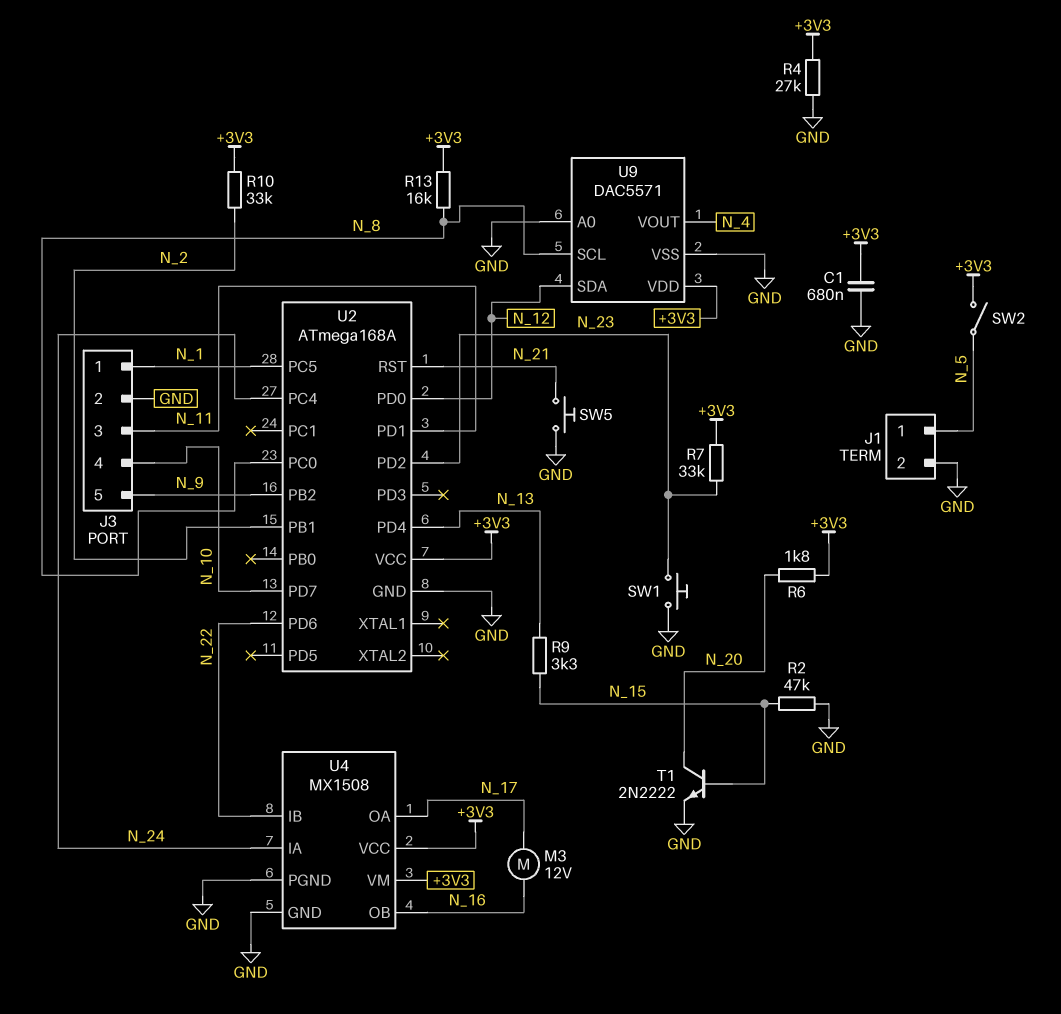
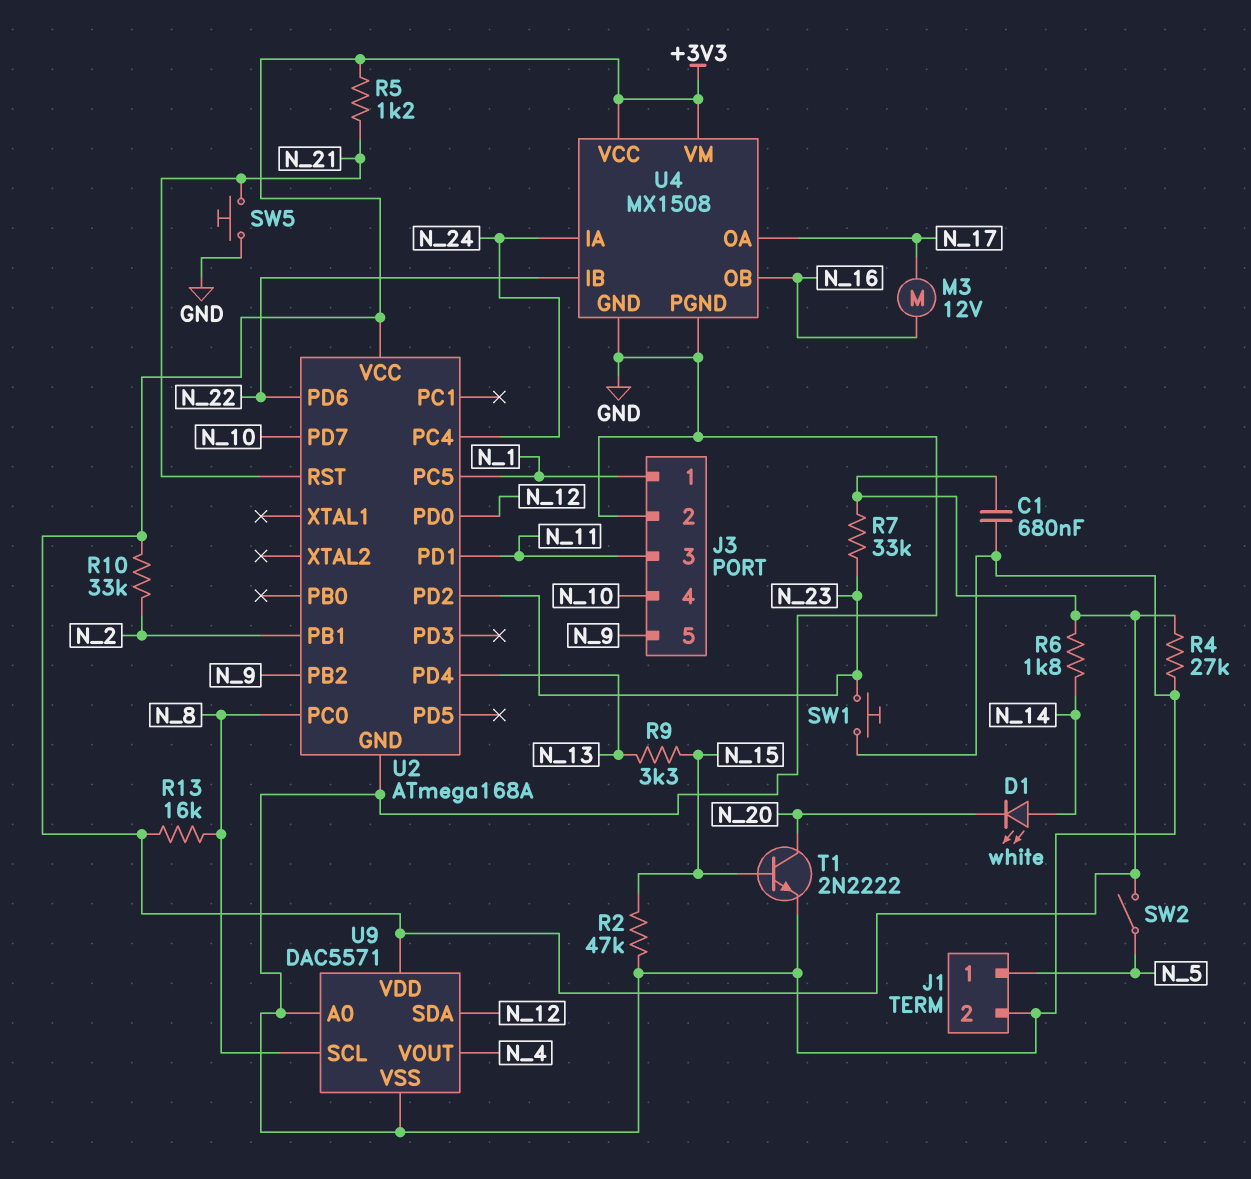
D1: none -> LED white (A N_14, K N_20)
R5: none -> 1.2k (+3V3, N_21)
R6: 1.8k (+3V3, N_20) -> 1.8k (+3V3, N_14)

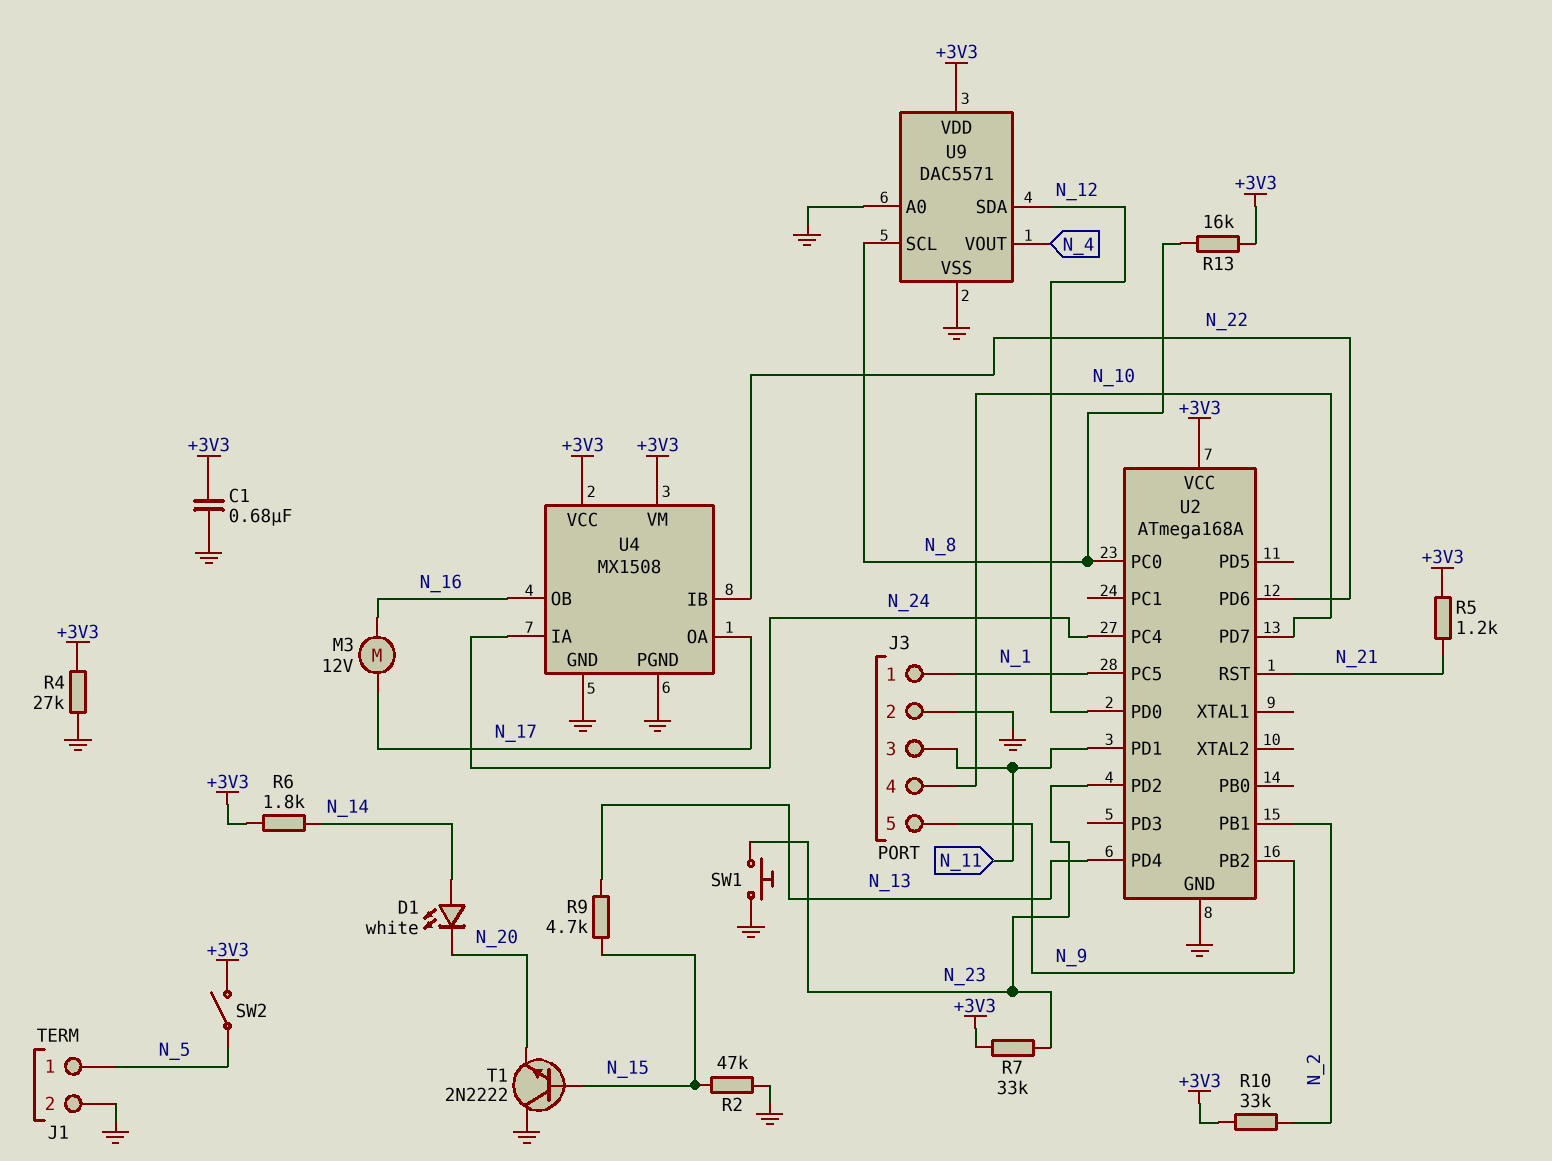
R9: 3.3k (N_13, N_15) -> 4.7k (N_13, N_15)
SW5: button (GND, N_21) -> none
T1: NPN 2N2222 (B N_15, C N_20, E GND) -> NPN 2N2222 (B N_15, C GND, E N_20)

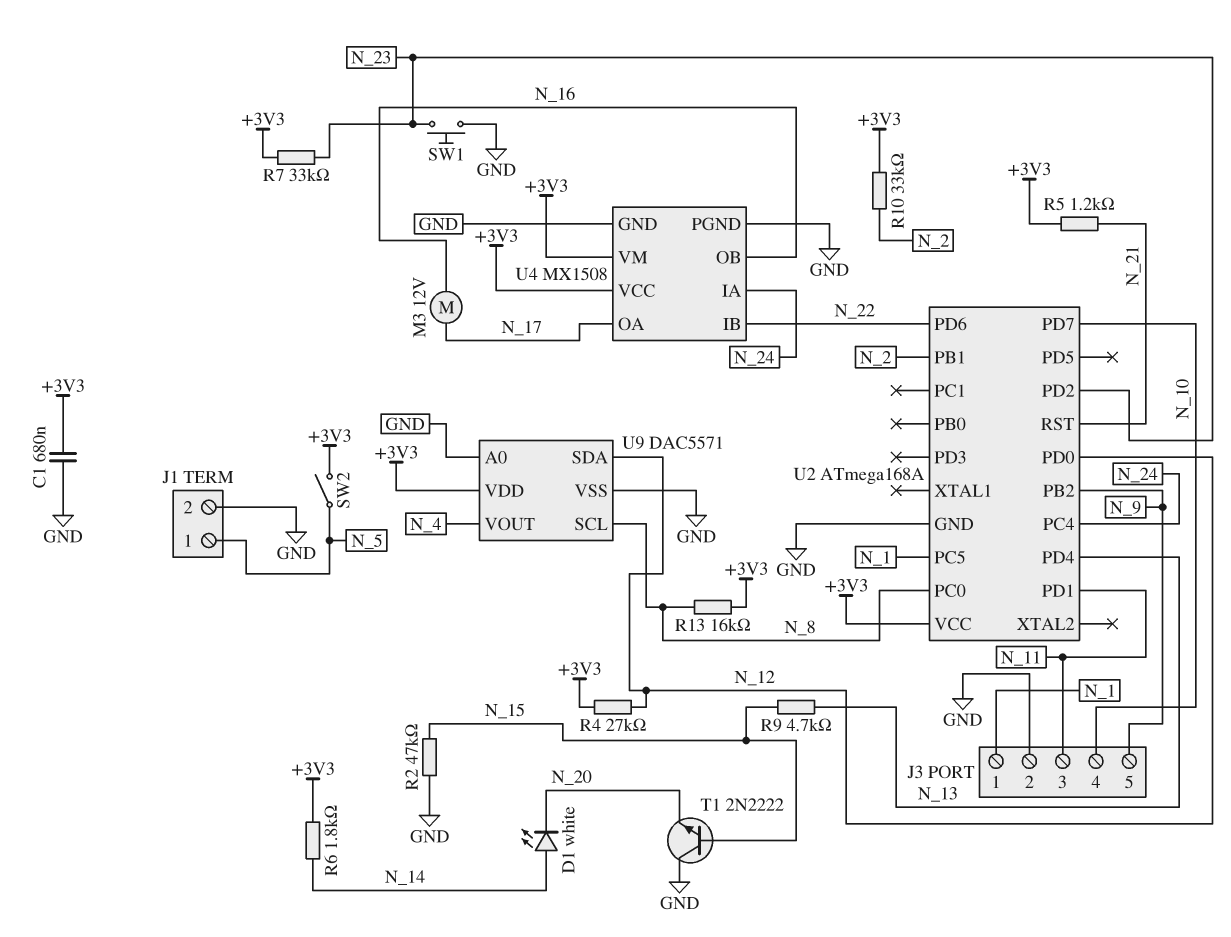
R4: 27k (+3V3, GND) -> 27k (+3V3, N_12)

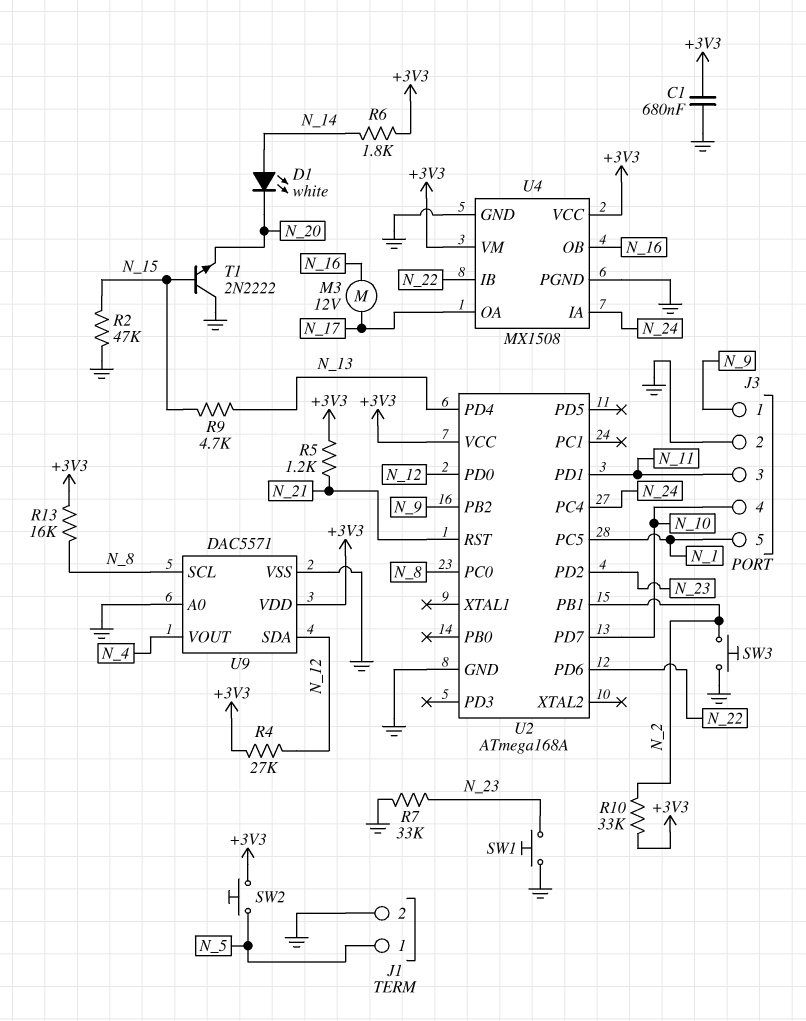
J3 pin 1: N_1 -> N_9
J3 pin 5: N_9 -> N_1
R7: 33k (+3V3, N_23) -> 33k (GND, N_23)
SW2: switch (+3V3, N_5) -> button (+3V3, N_5)
SW3: none -> button (GND, N_2)

